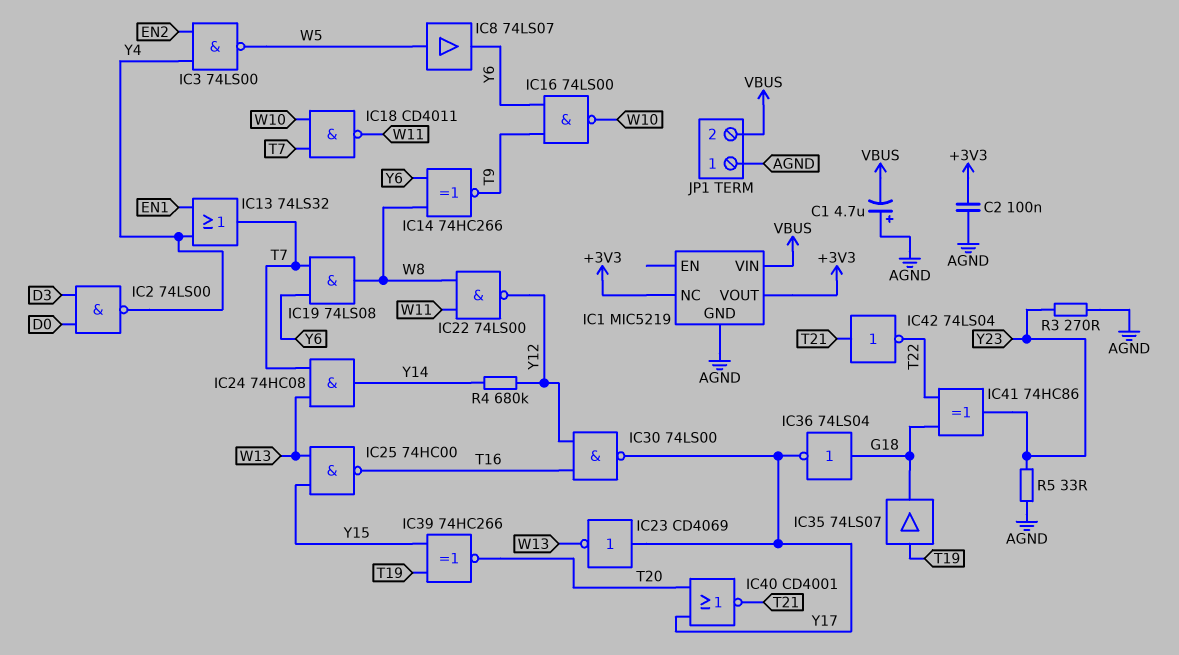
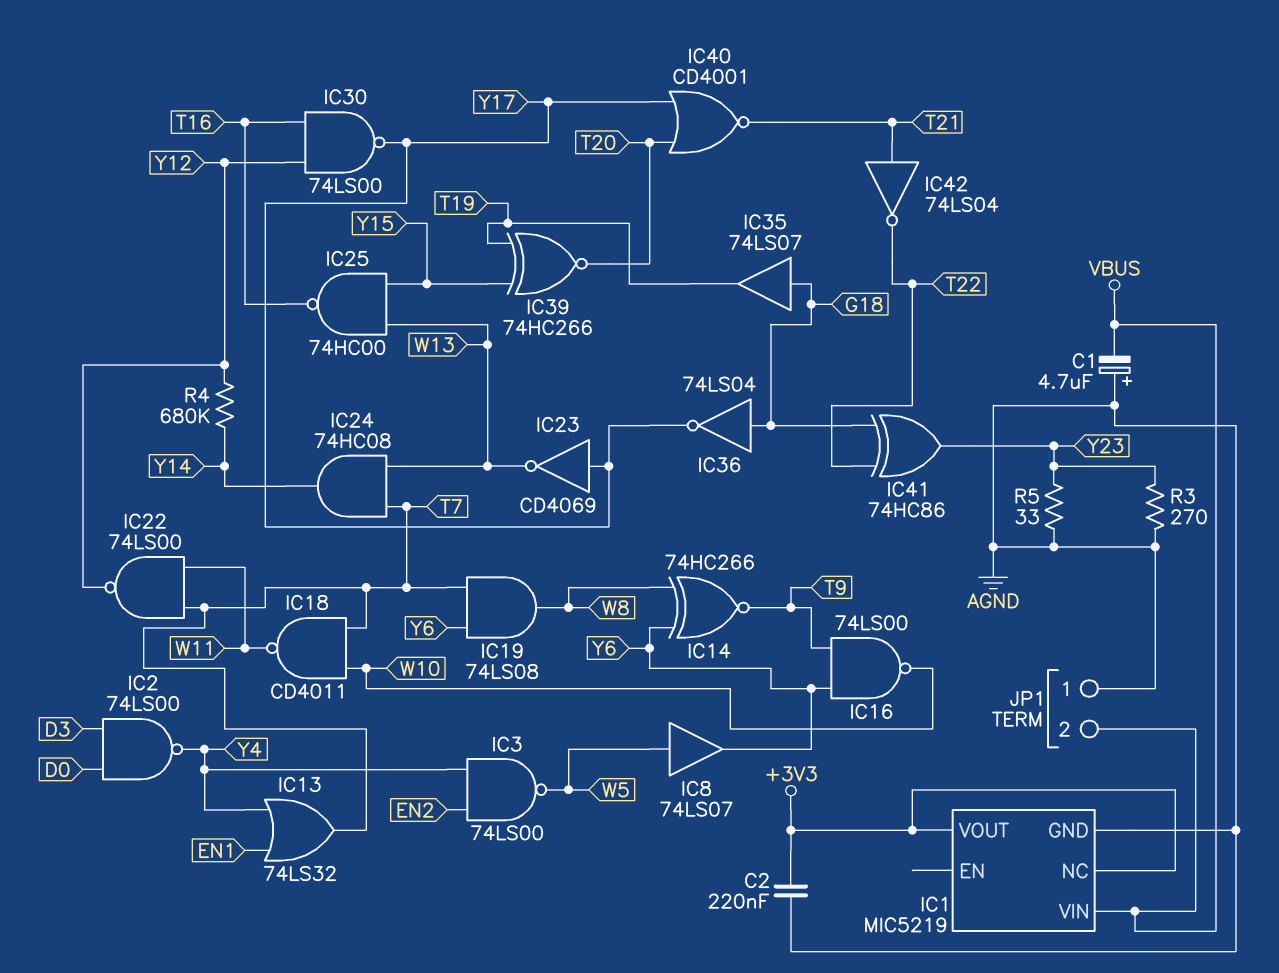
C2: 100nF (+3V3, AGND) -> 220nF (+3V3, AGND)
IC22: NAND 74LS00 (in W8, in W11, out Y12) -> NAND 74LS00 (in T7, in W11, out Y12)
IC35: buffer 74LS07 (in T19, out G18) -> buffer 74LS07 (in G18, out T19)

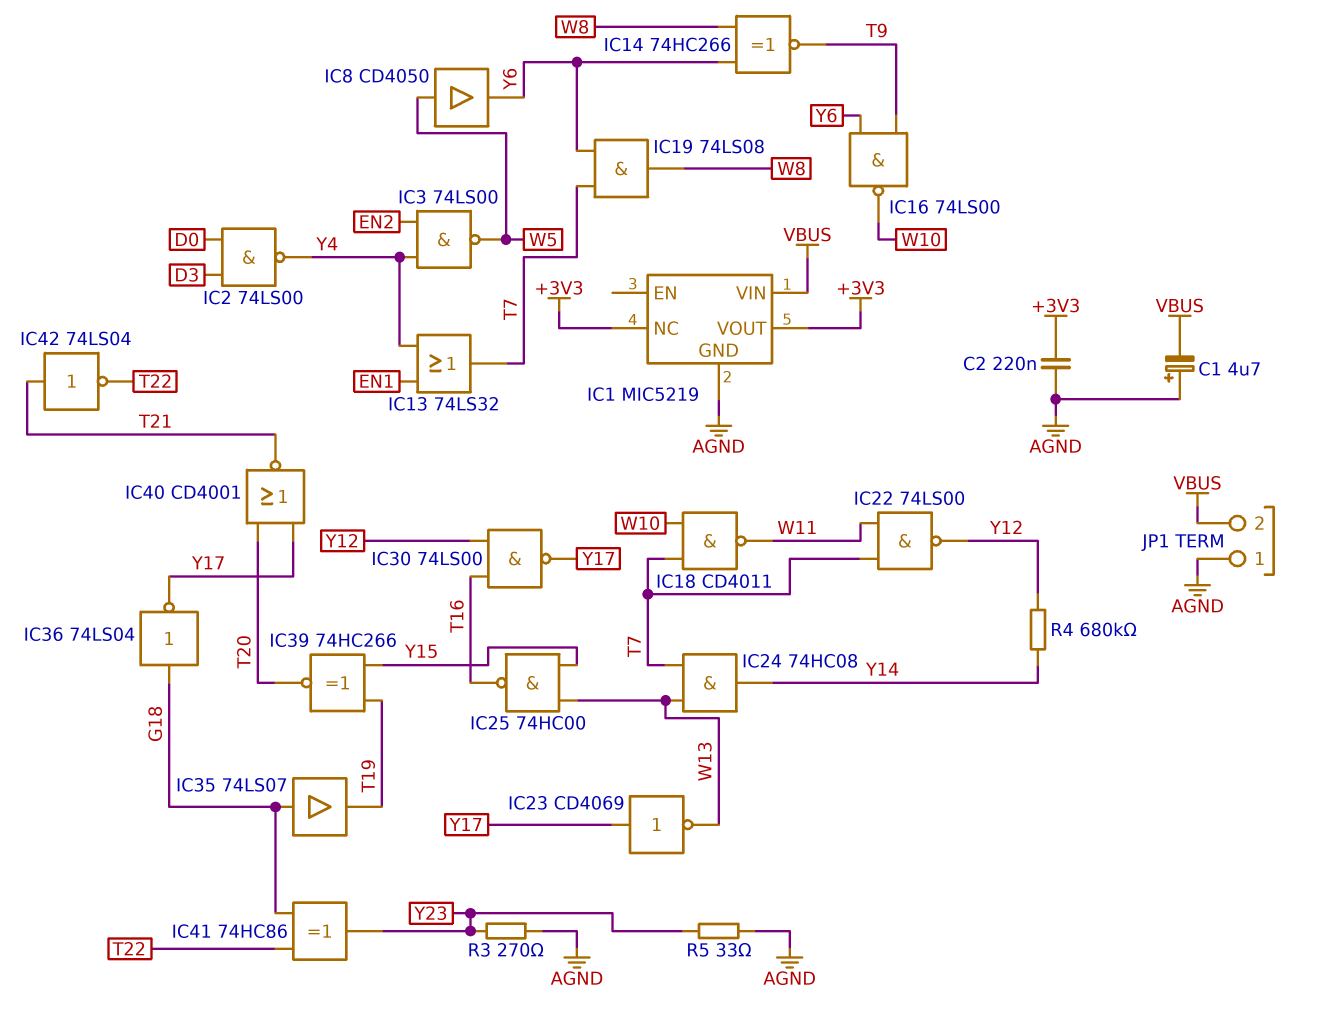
IC8: buffer 74LS07 (in W5, out Y6) -> buffer CD4050 (in W5, out Y6)

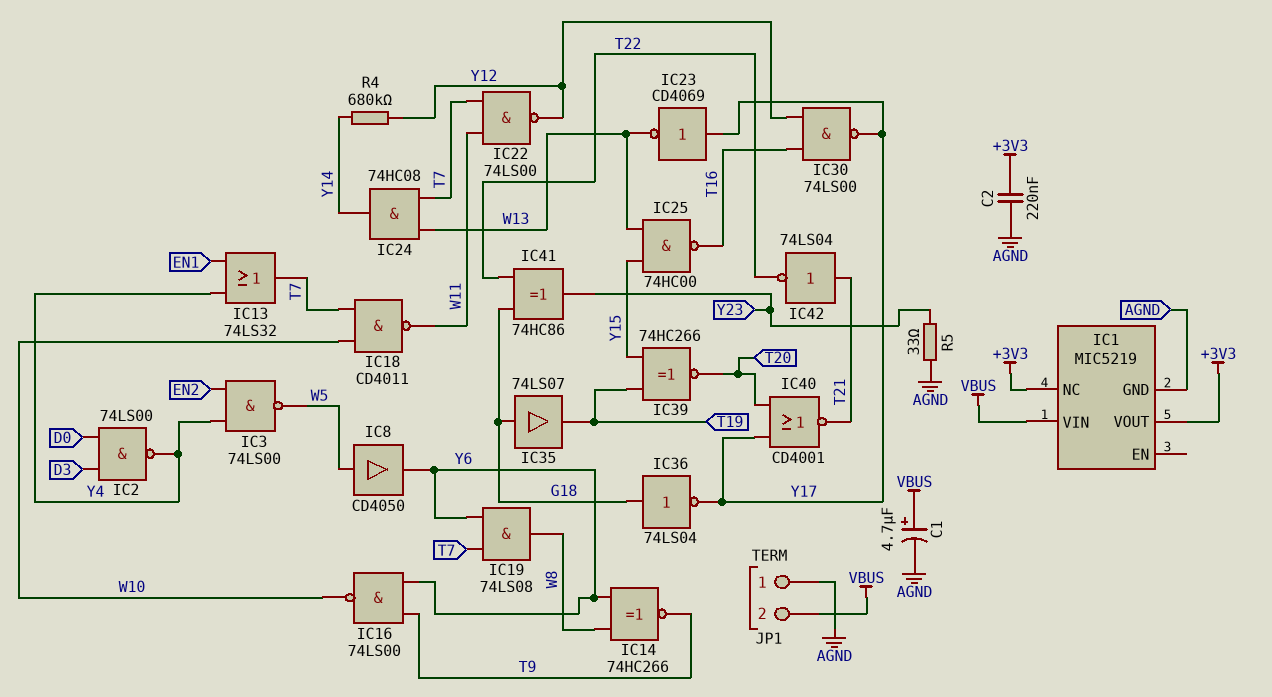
C1: 4.7uF (plus AGND, minus VBUS) -> 4.7uF (plus VBUS, minus AGND)
R3: 270 (AGND, Y23) -> none

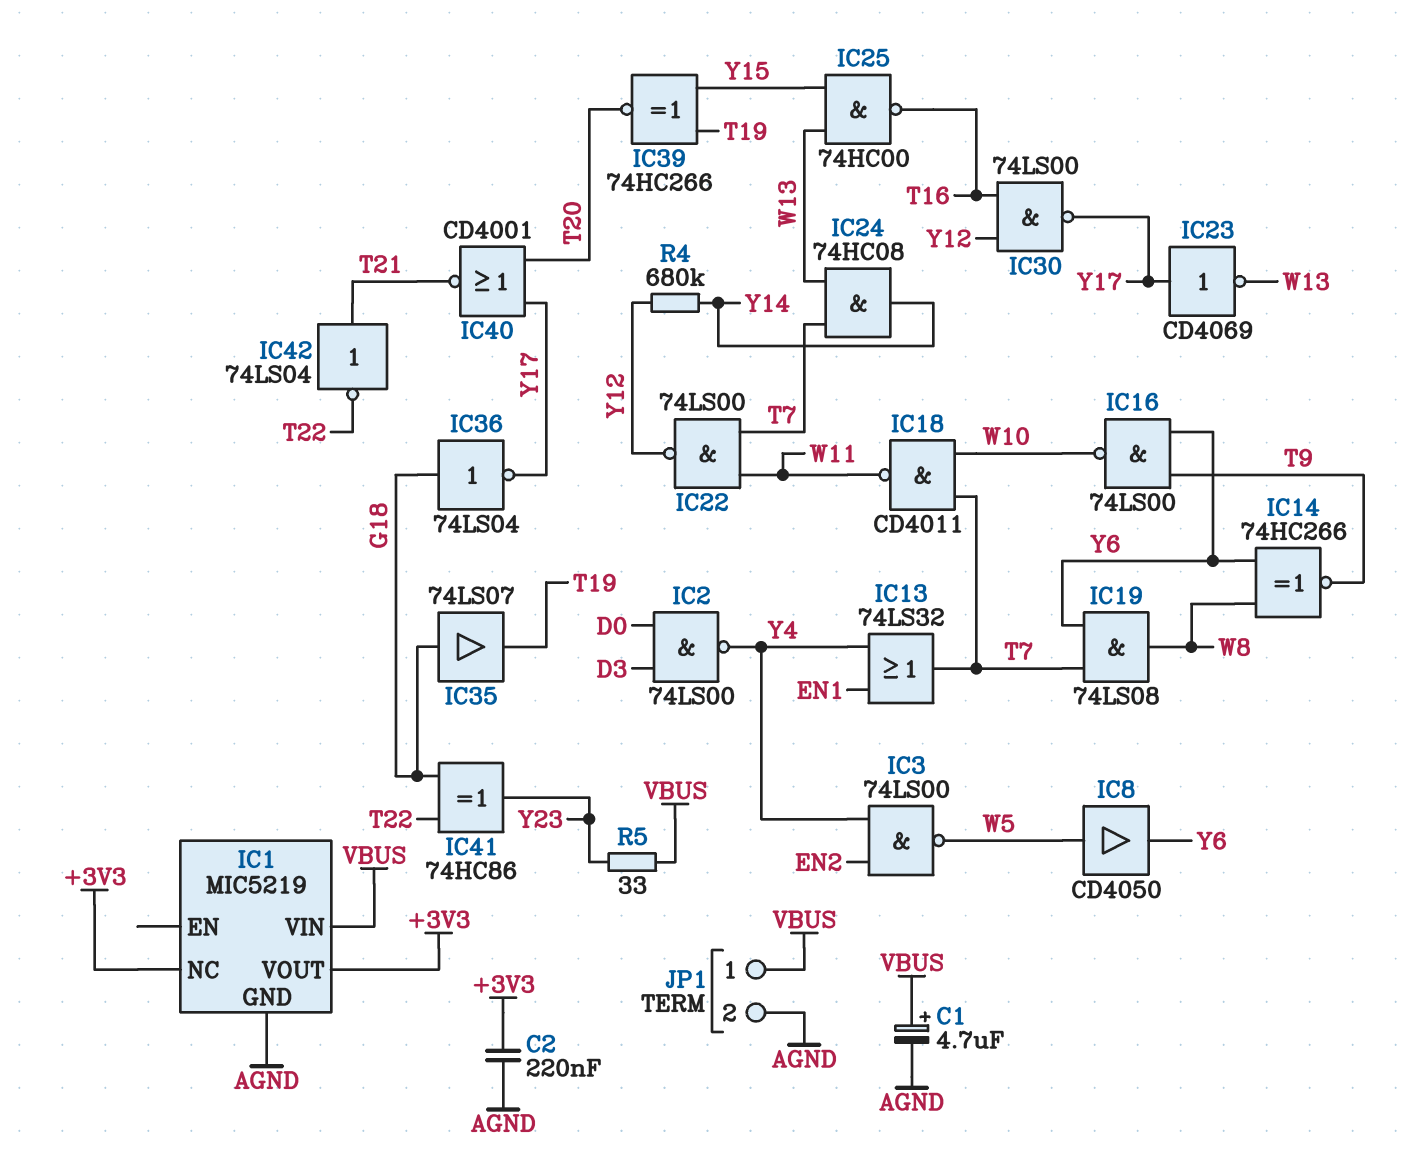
JP1 pin 1: AGND -> VBUS
JP1 pin 2: VBUS -> AGND
R5: 33 (AGND, Y23) -> 33 (VBUS, Y23)

